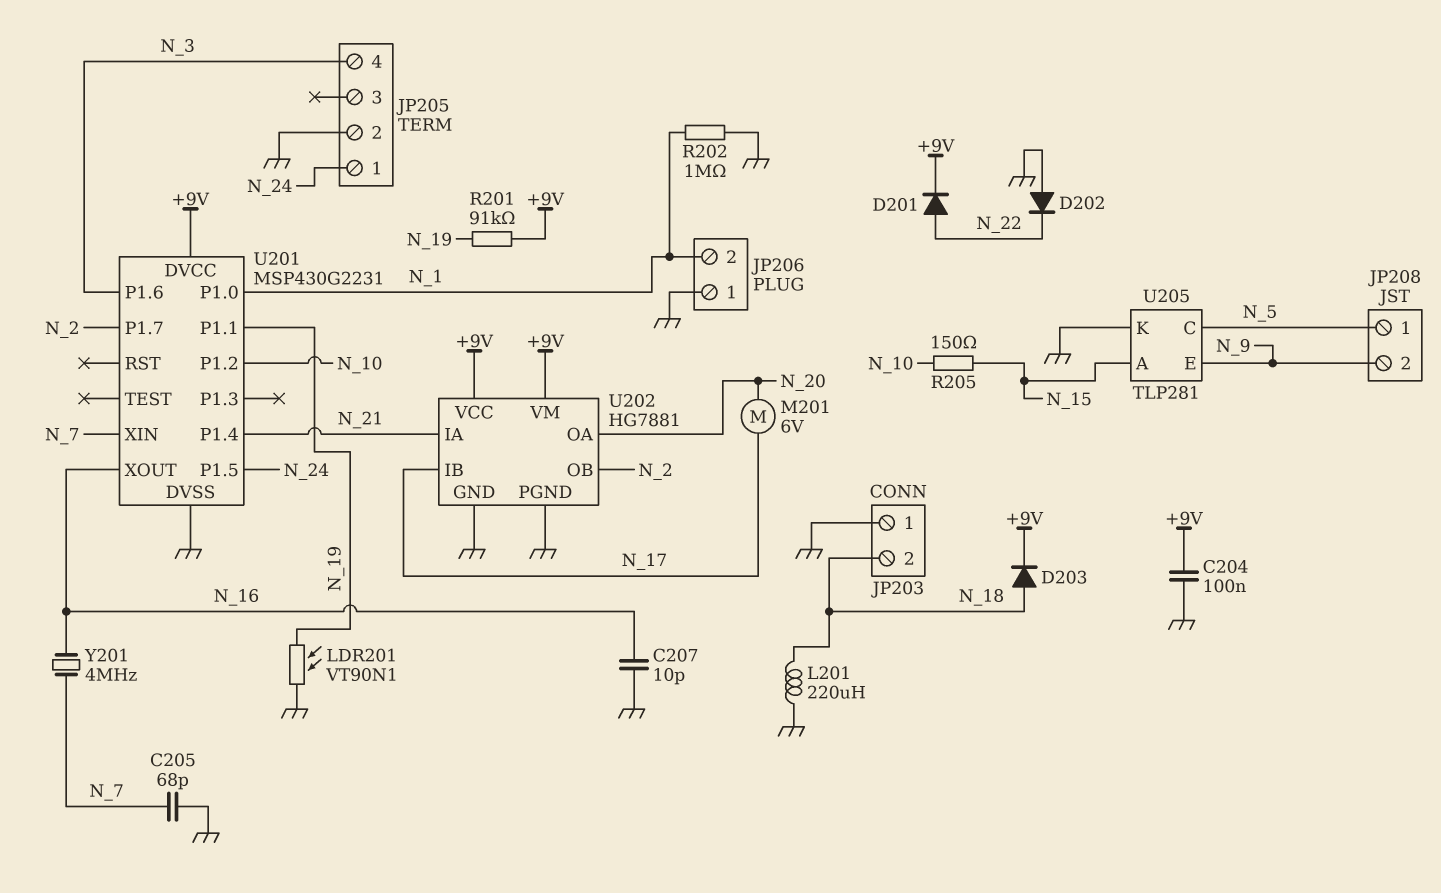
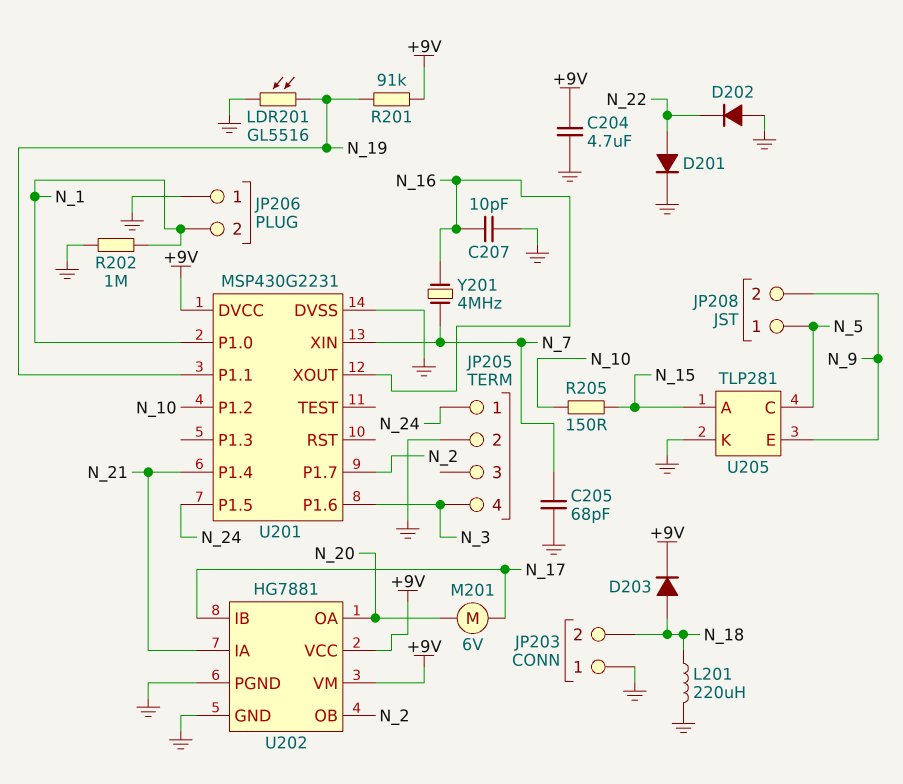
C204: 100nF (+9V, GND) -> 4.7uF (+9V, GND)
D201: diode (A N_22, K +9V) -> diode (A N_22, K GND)
LDR201: VT90N1 (GND, N_19) -> GL5516 (GND, N_19)

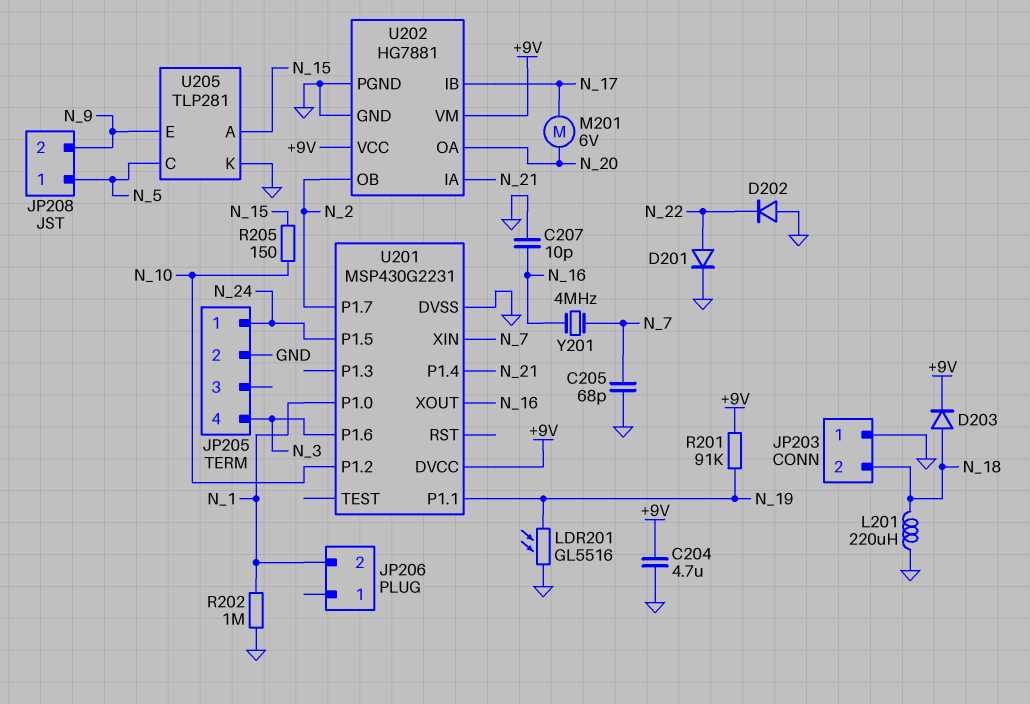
JP206 pin 1: GND -> none

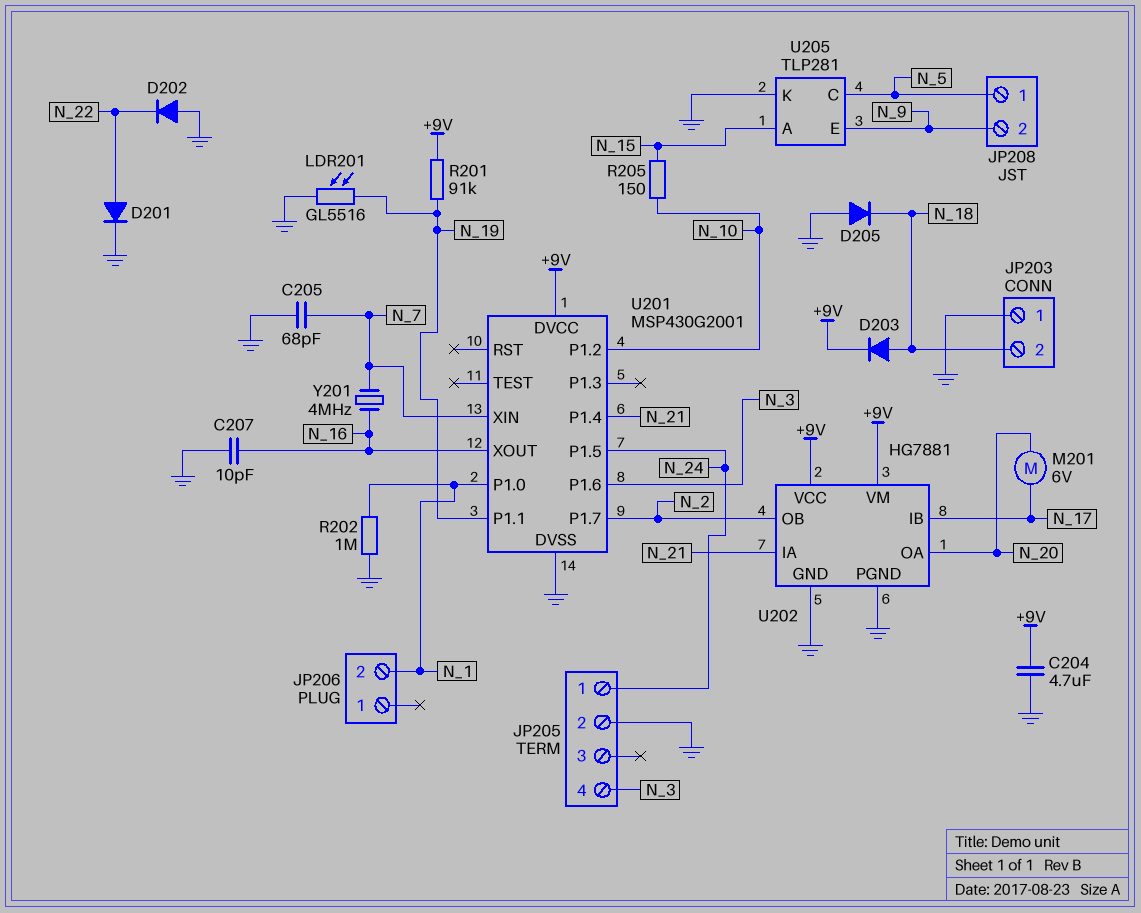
D205: none -> diode (A GND, K N_18)
L201: 220uH (GND, N_18) -> none
U201: MSP430G2231 -> MSP430G2001

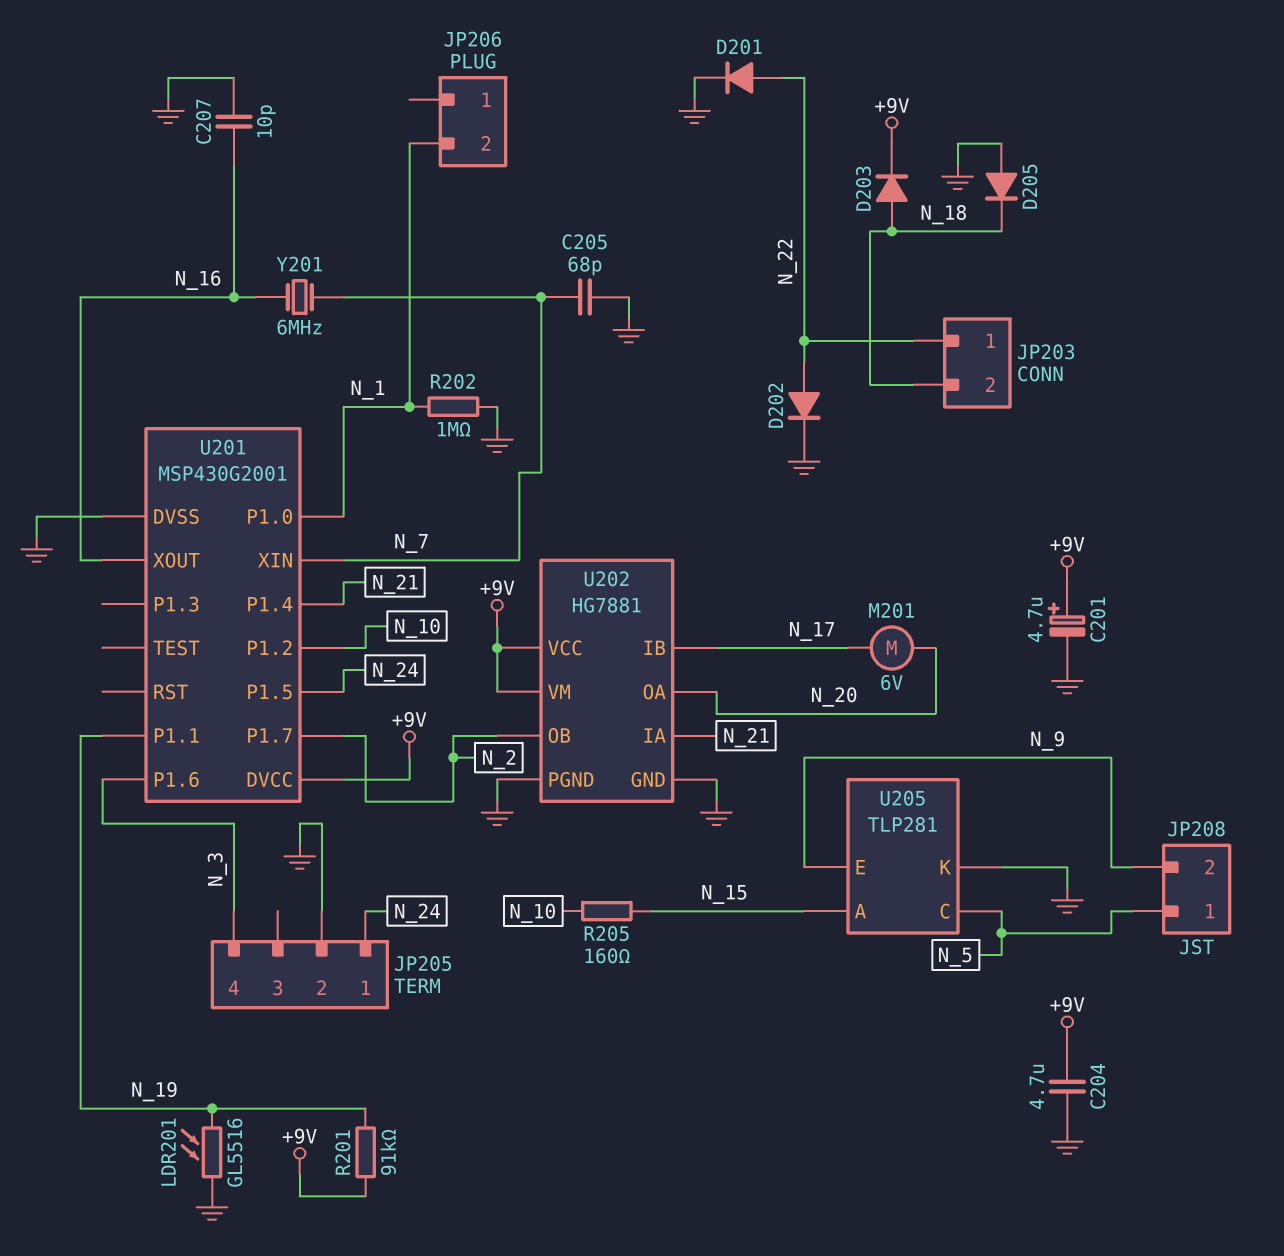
C201: none -> 4.7uF (plus +9V, minus GND)
D202: diode (A GND, K N_22) -> diode (A N_22, K GND)
JP203 pin 1: GND -> N_22
R205: 150 (N_10, N_15) -> 160 (N_10, N_15)
Y201: 4MHz (N_7, N_16) -> 6MHz (N_7, N_16)

